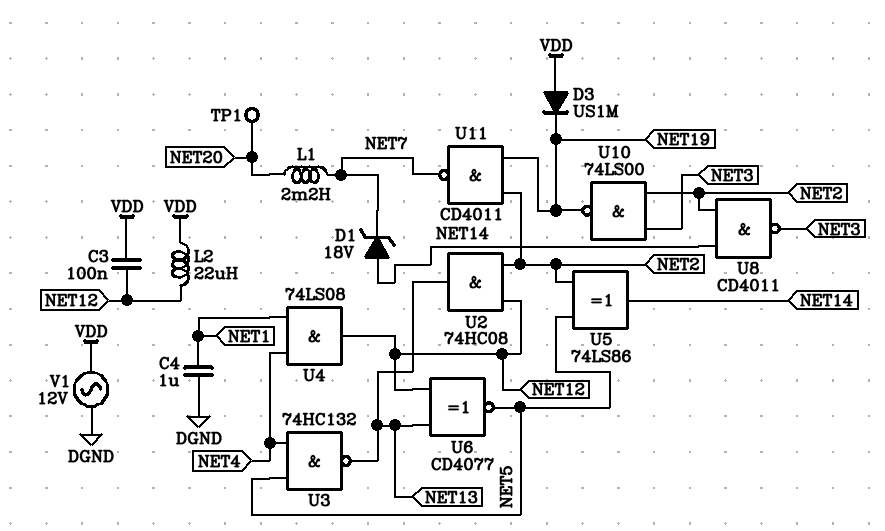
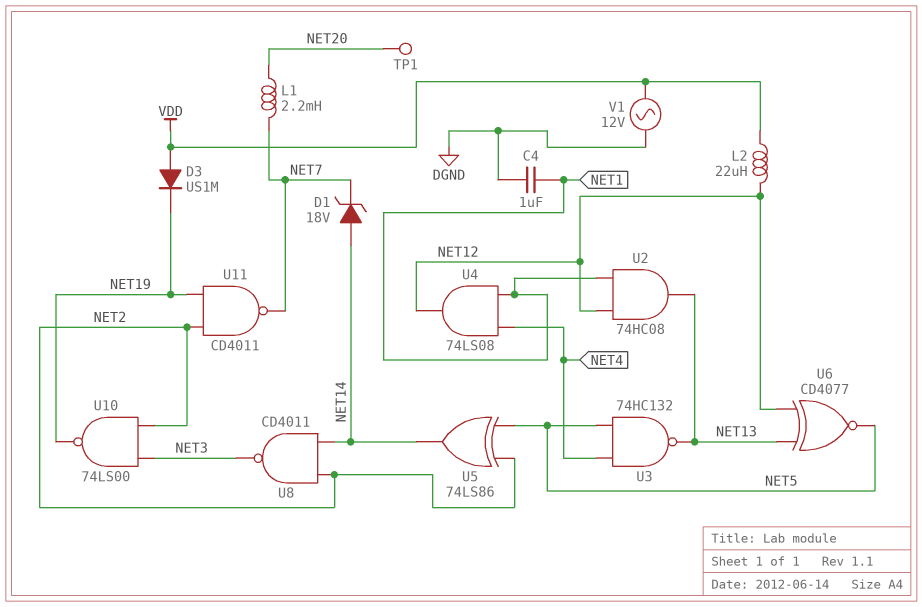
C3: 100nF (NET12, VDD) -> none
U2: AND 74HC08 (in NET2, in NET12, out NET13) -> AND 74HC08 (in NET1, in NET12, out NET13)

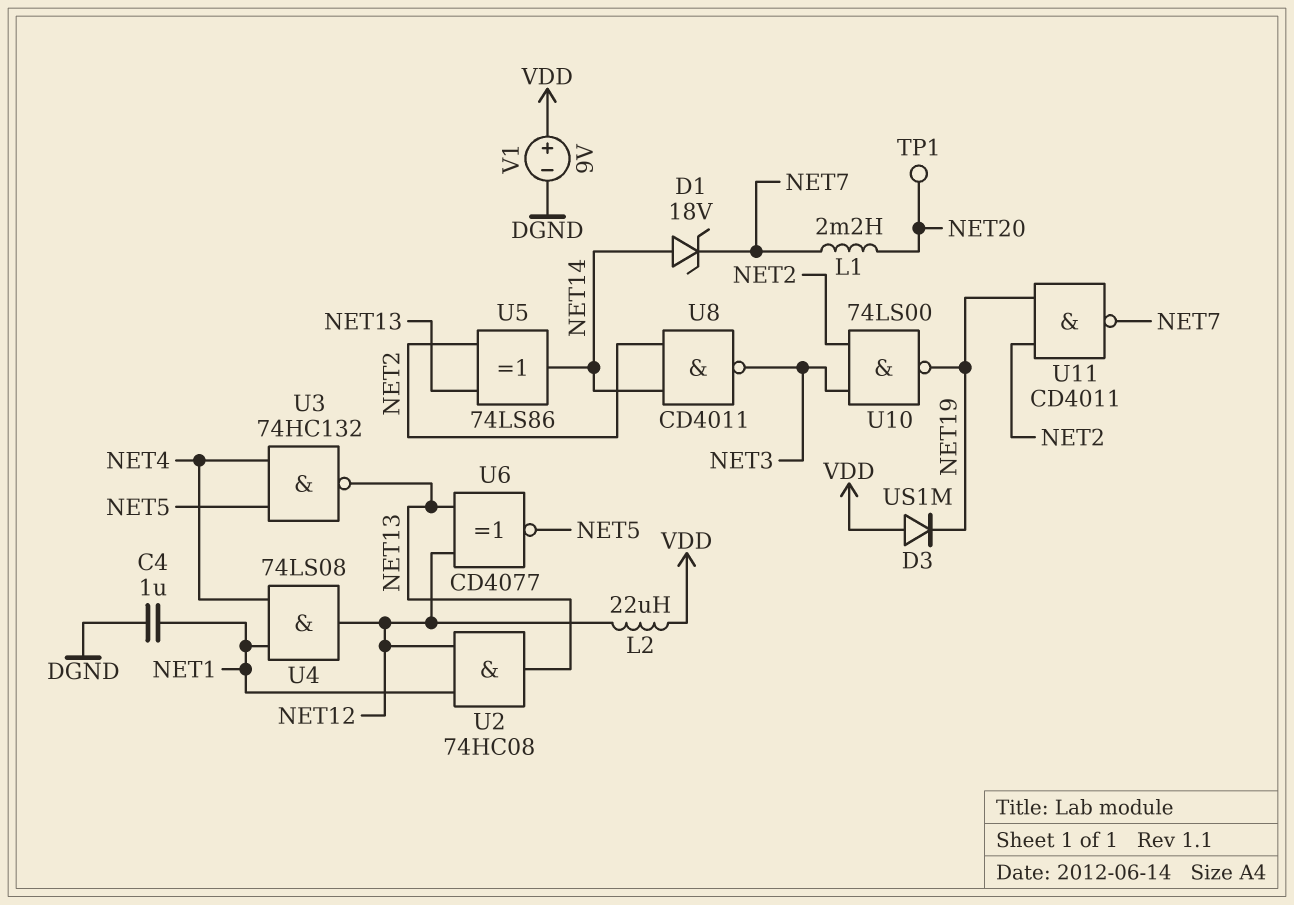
U5: XOR 74LS86 (in NET2, in NET5, out NET14) -> XOR 74LS86 (in NET2, in NET13, out NET14)
V1: AC 12V (DGND, VDD) -> 9V (plus VDD, minus DGND)

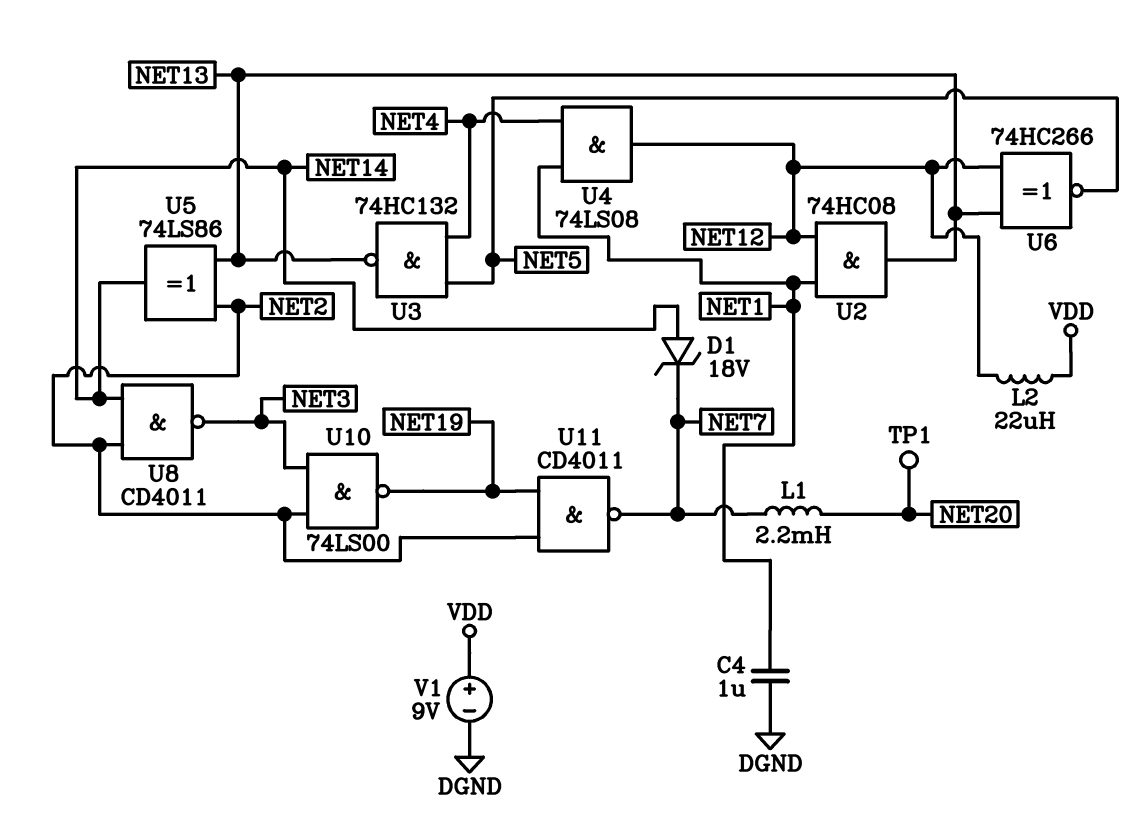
D3: diode US1M (A VDD, K NET19) -> none
U6: XNOR CD4077 (in NET12, in NET13, out NET5) -> XNOR 74HC266 (in NET12, in NET13, out NET5)

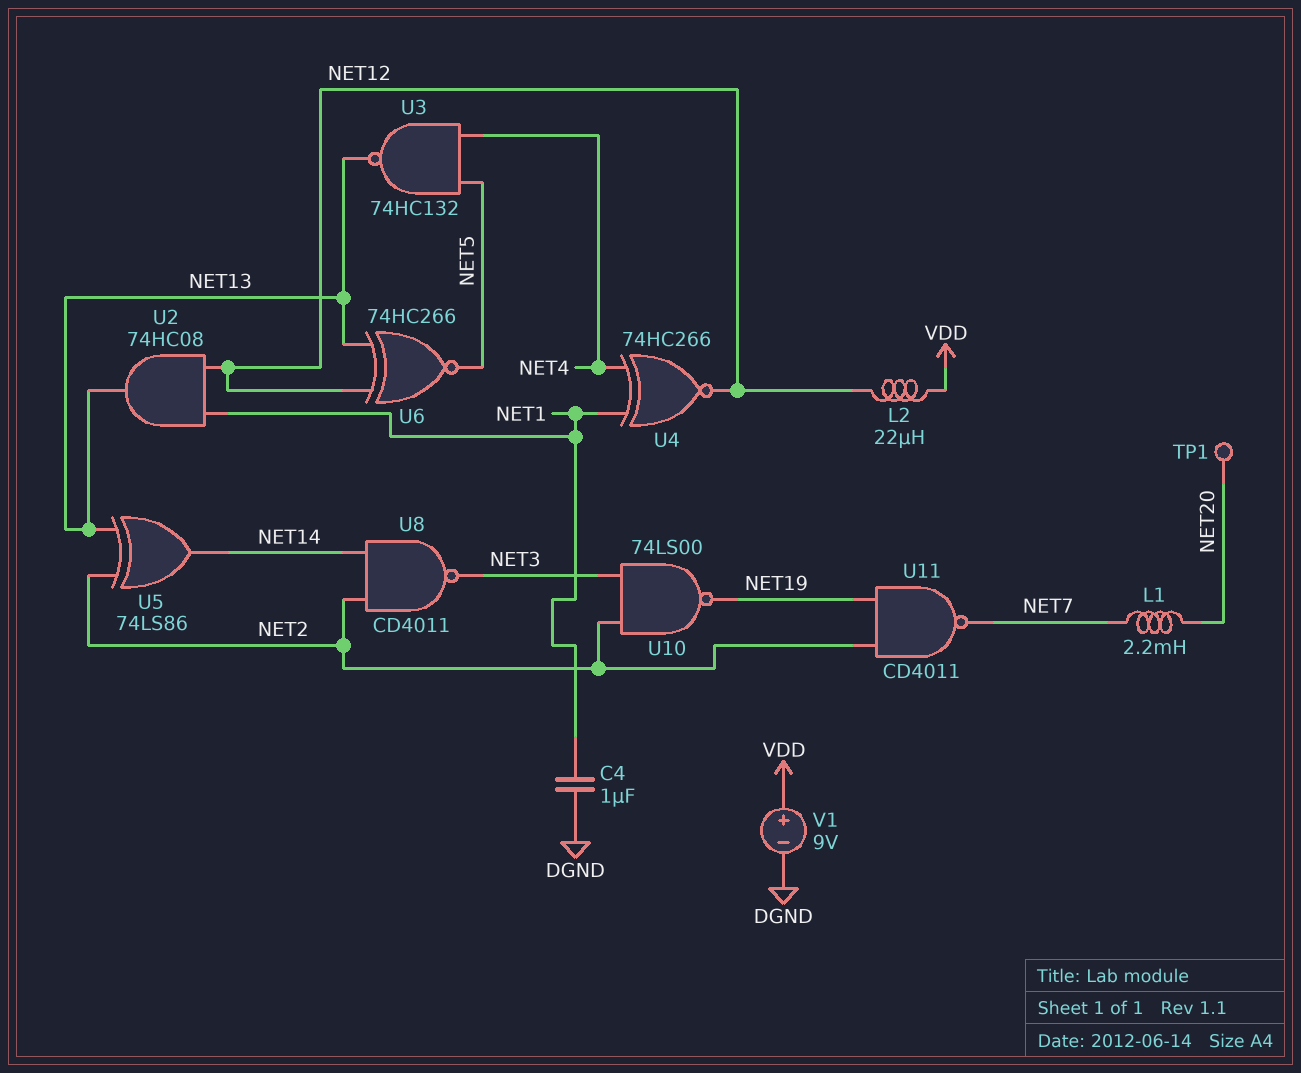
D1: zener 18V (A NET14, K NET7) -> none
U4: AND 74LS08 (in NET1, in NET4, out NET12) -> XNOR 74HC266 (in NET1, in NET4, out NET12)

